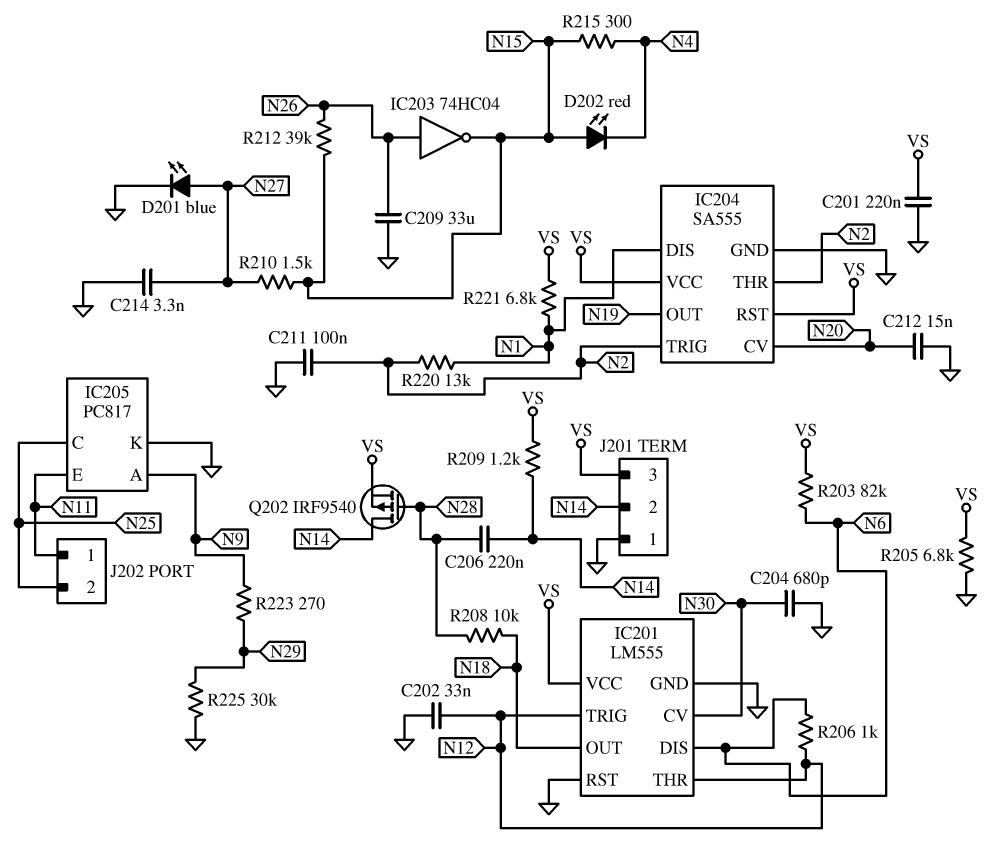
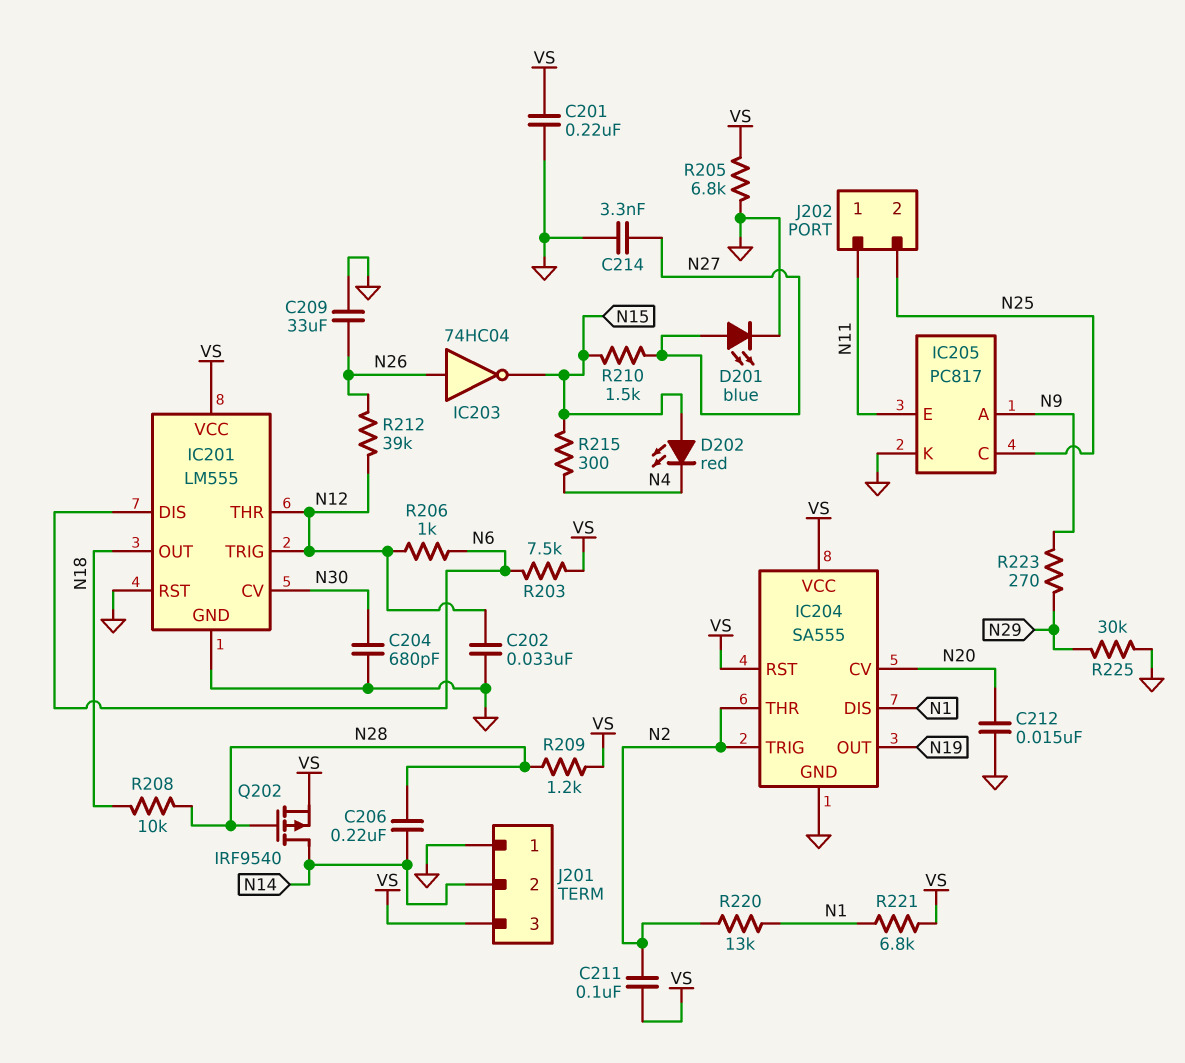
C211: 100nF (GND, N2) -> 100nF (N2, VS)
R203: 82k (N6, VS) -> 7.5k (N6, VS)
R209: 1.2k (N14, VS) -> 1.2k (N28, VS)
R212: 39k (N15, N26) -> 39k (N12, N26)

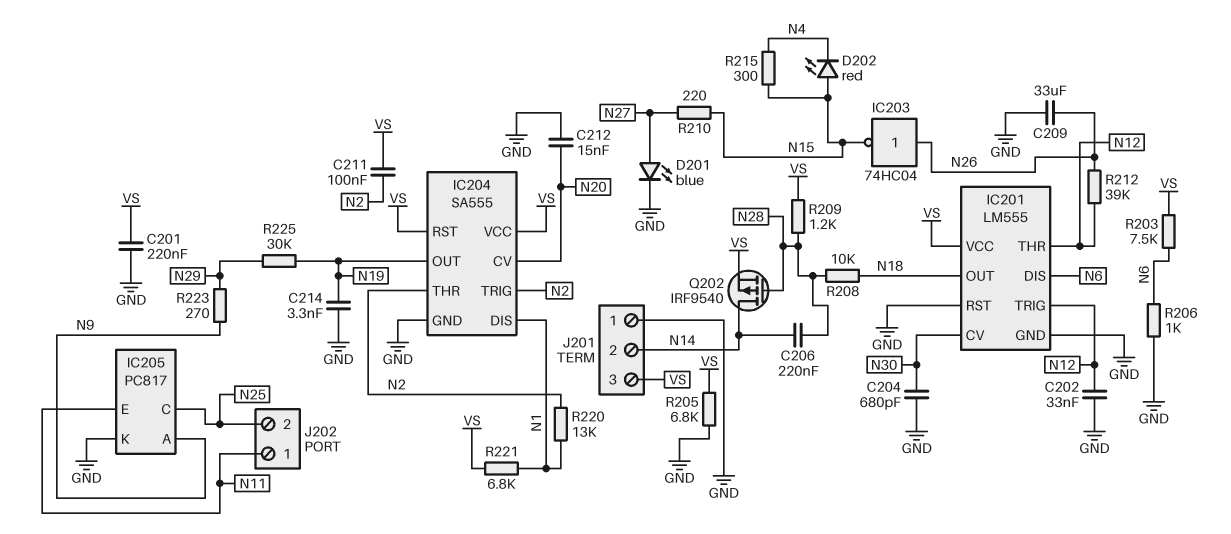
C214: 3.3nF (GND, N27) -> 3.3nF (GND, N19)
R206: 1k (N6, N12) -> 1k (GND, N6)
R210: 1.5k (N15, N27) -> 220 (N15, N27)
R225: 30k (GND, N29) -> 30k (N19, N29)

